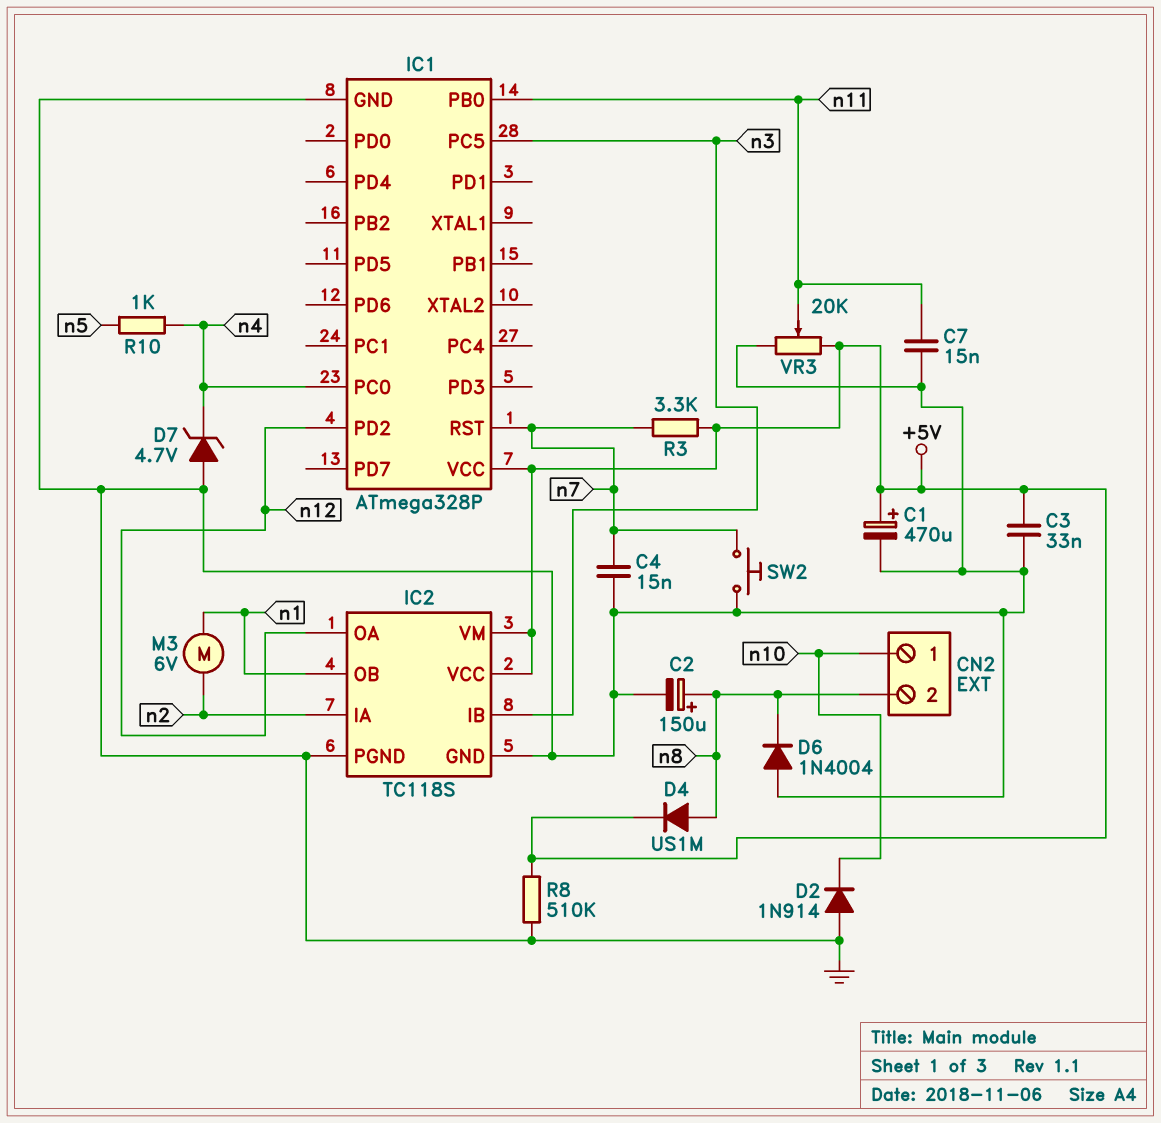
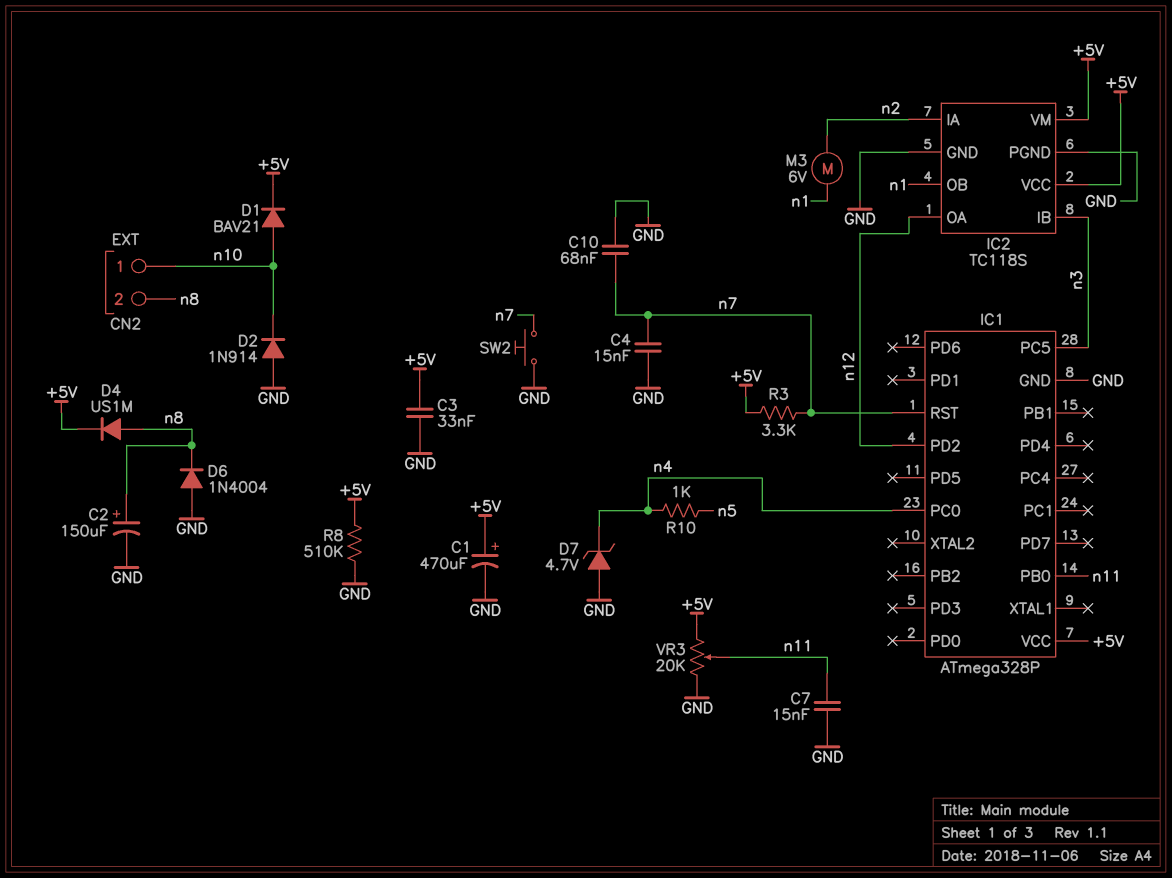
C10: none -> 68nF (GND, n7)
D1: none -> diode BAV21 (A n10, K +5V)

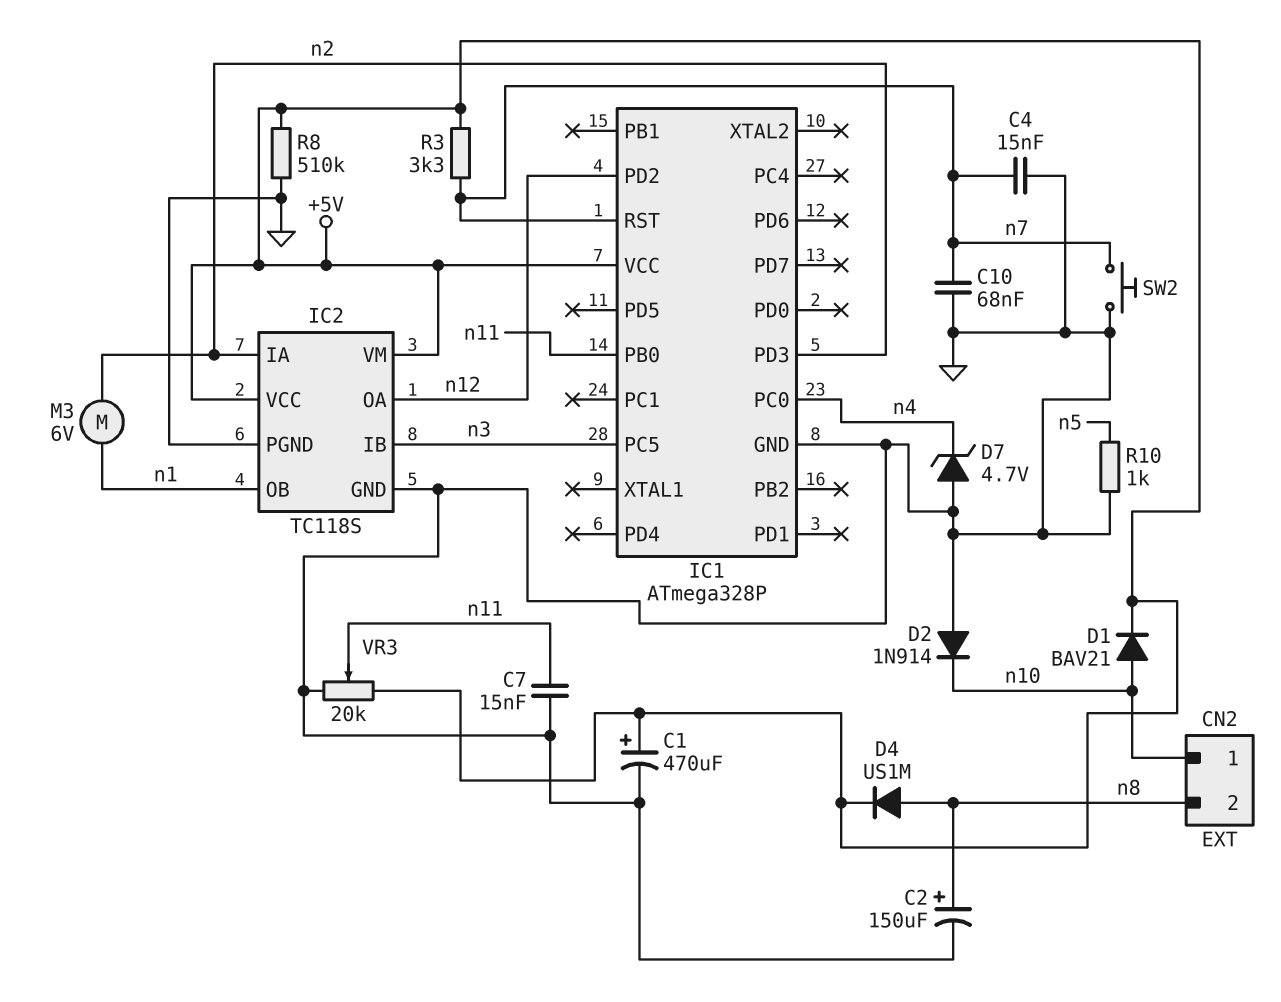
C3: 33nF (+5V, GND) -> none
D6: diode 1N4004 (A GND, K n8) -> none
IC1 pin PD3: none -> n2
R10: 1k (n4, n5) -> 1k (GND, n5)

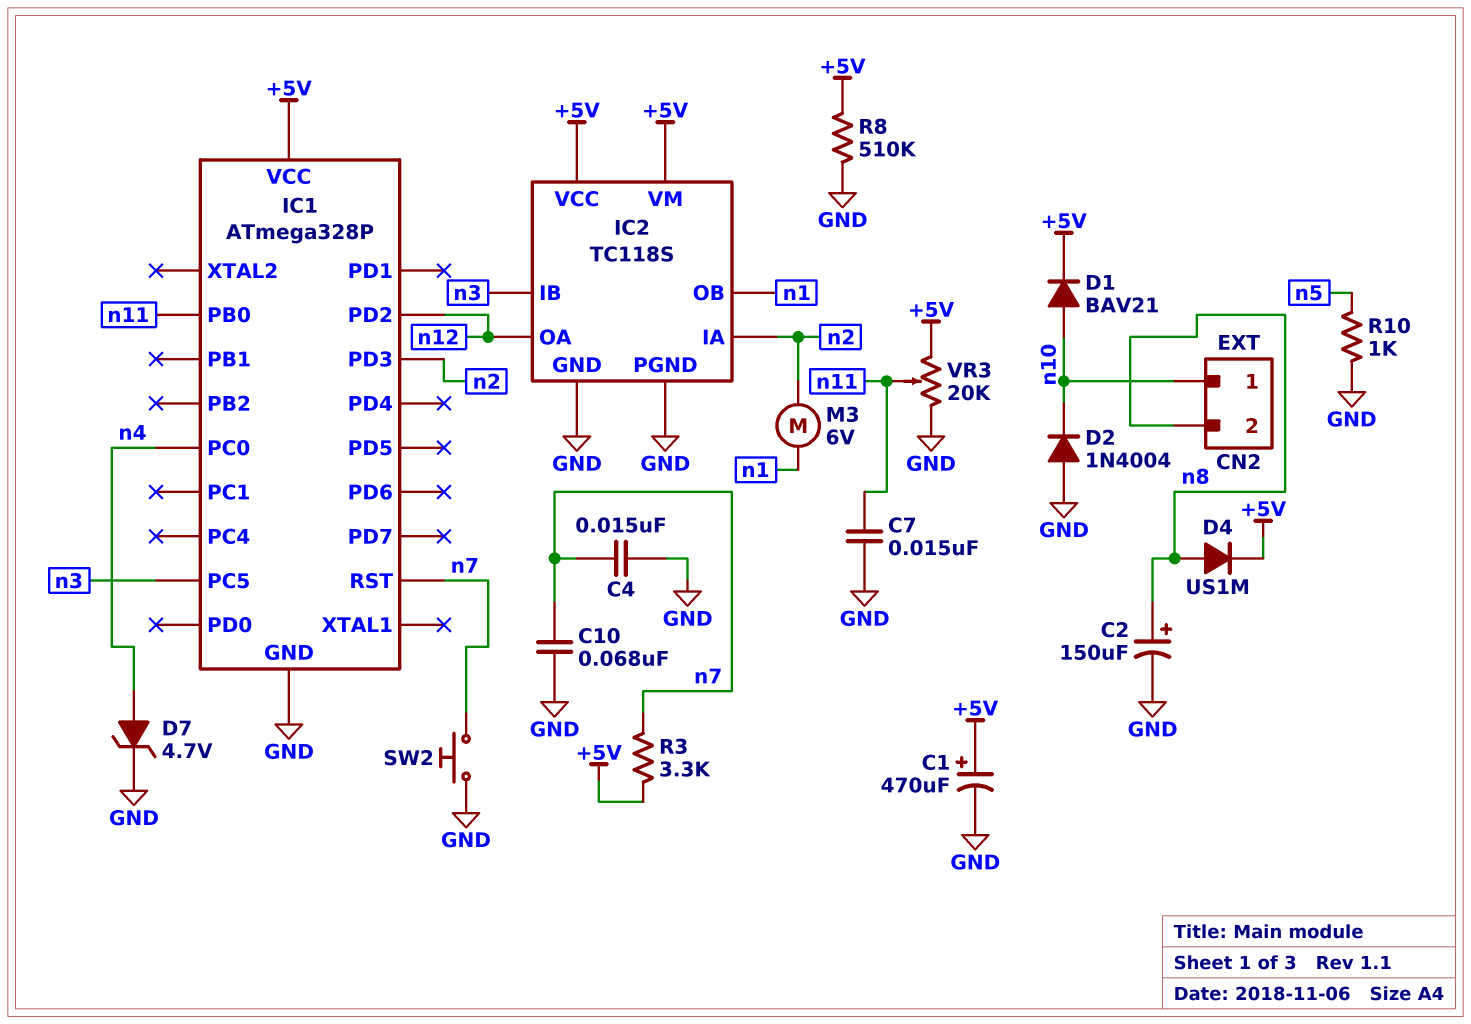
D2: diode 1N914 (A GND, K n10) -> diode 1N4004 (A GND, K n10)
D7: zener 4.7V (A GND, K n4) -> zener 4.7V (A n4, K GND)

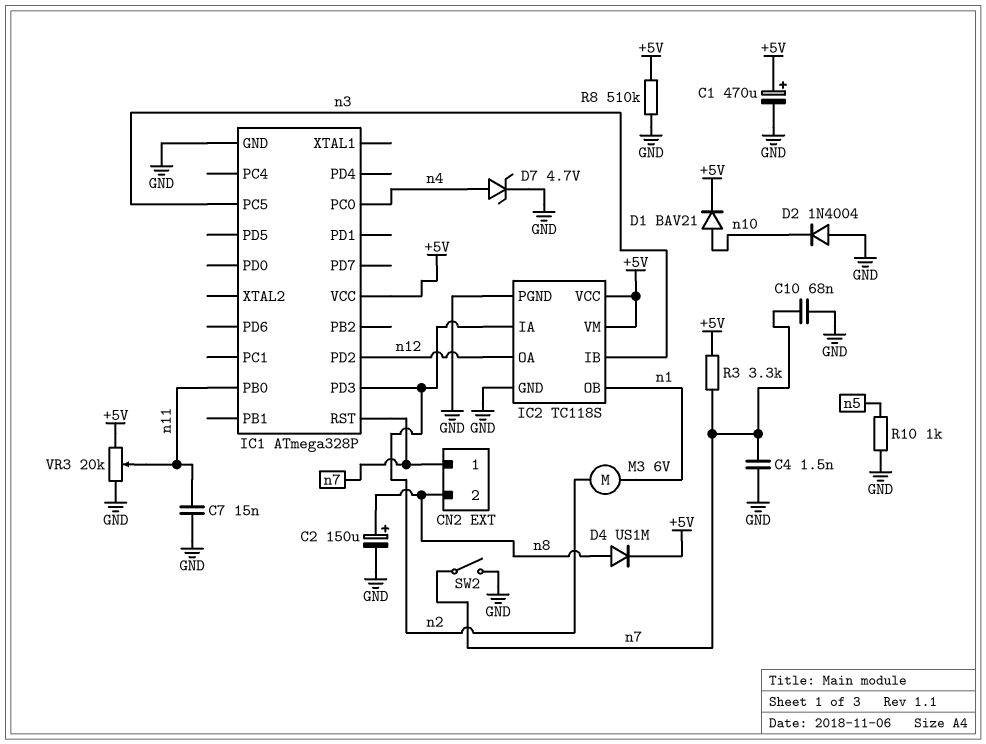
C4: 15nF (GND, n7) -> 1.5nF (GND, n7)
CN2 pin 1: n10 -> n7
SW2: button (GND, n7) -> switch (GND, n7)

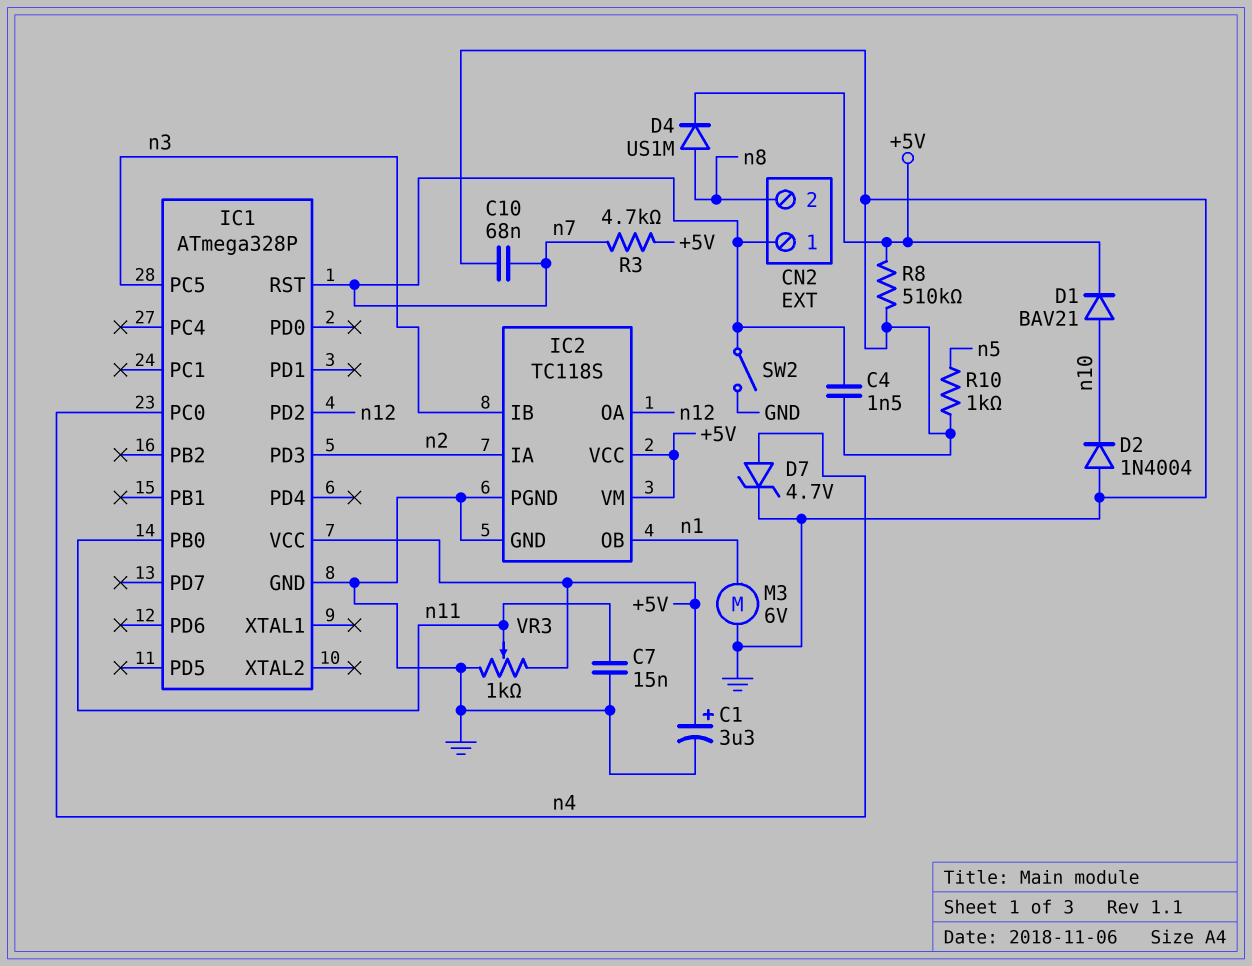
C1: 470uF (plus +5V, minus GND) -> 3.3uF (plus +5V, minus GND)
C2: 150uF (plus n8, minus GND) -> none
M3: motor 6V (n1, n2) -> motor 6V (GND, n1)
R3: 3.3k (+5V, n7) -> 4.7k (+5V, n7)
VR3: 20k (+5V, GND, wiper n11) -> 1k (+5V, GND, wiper n11)

